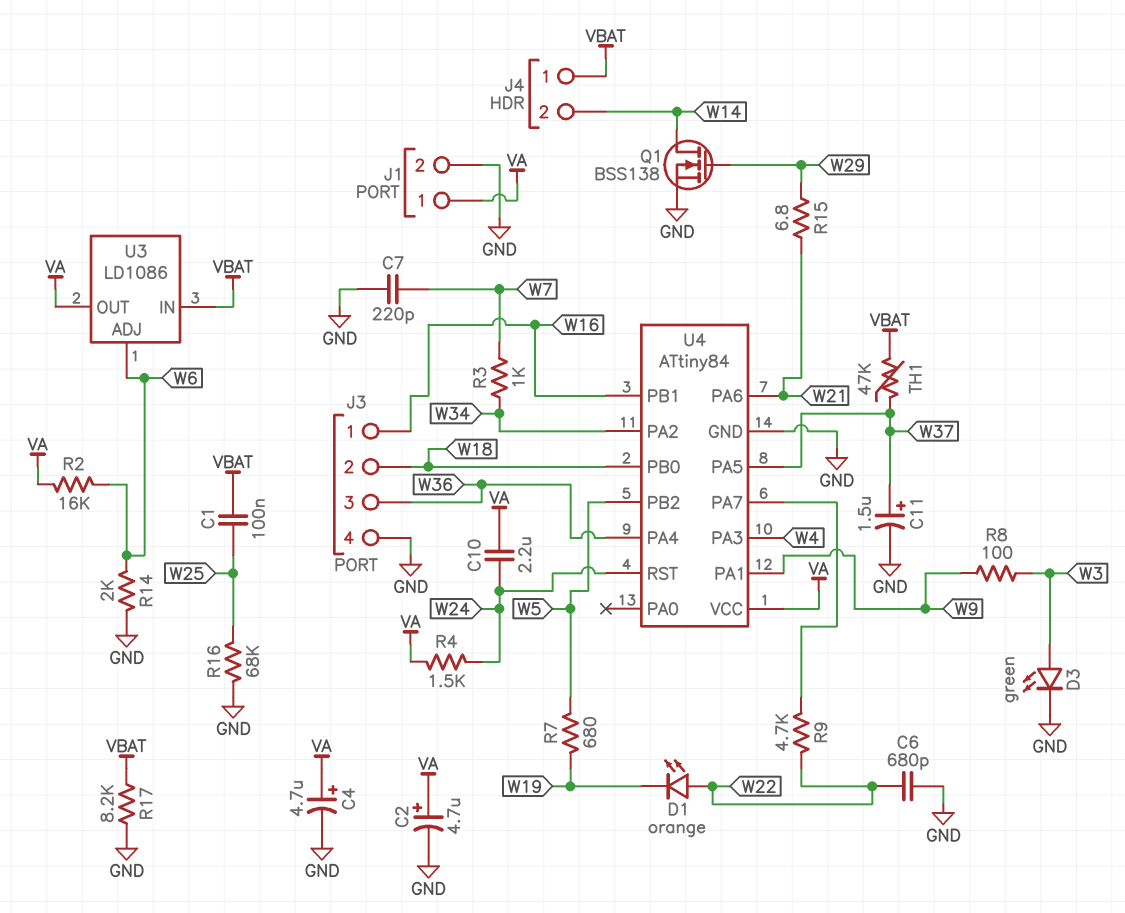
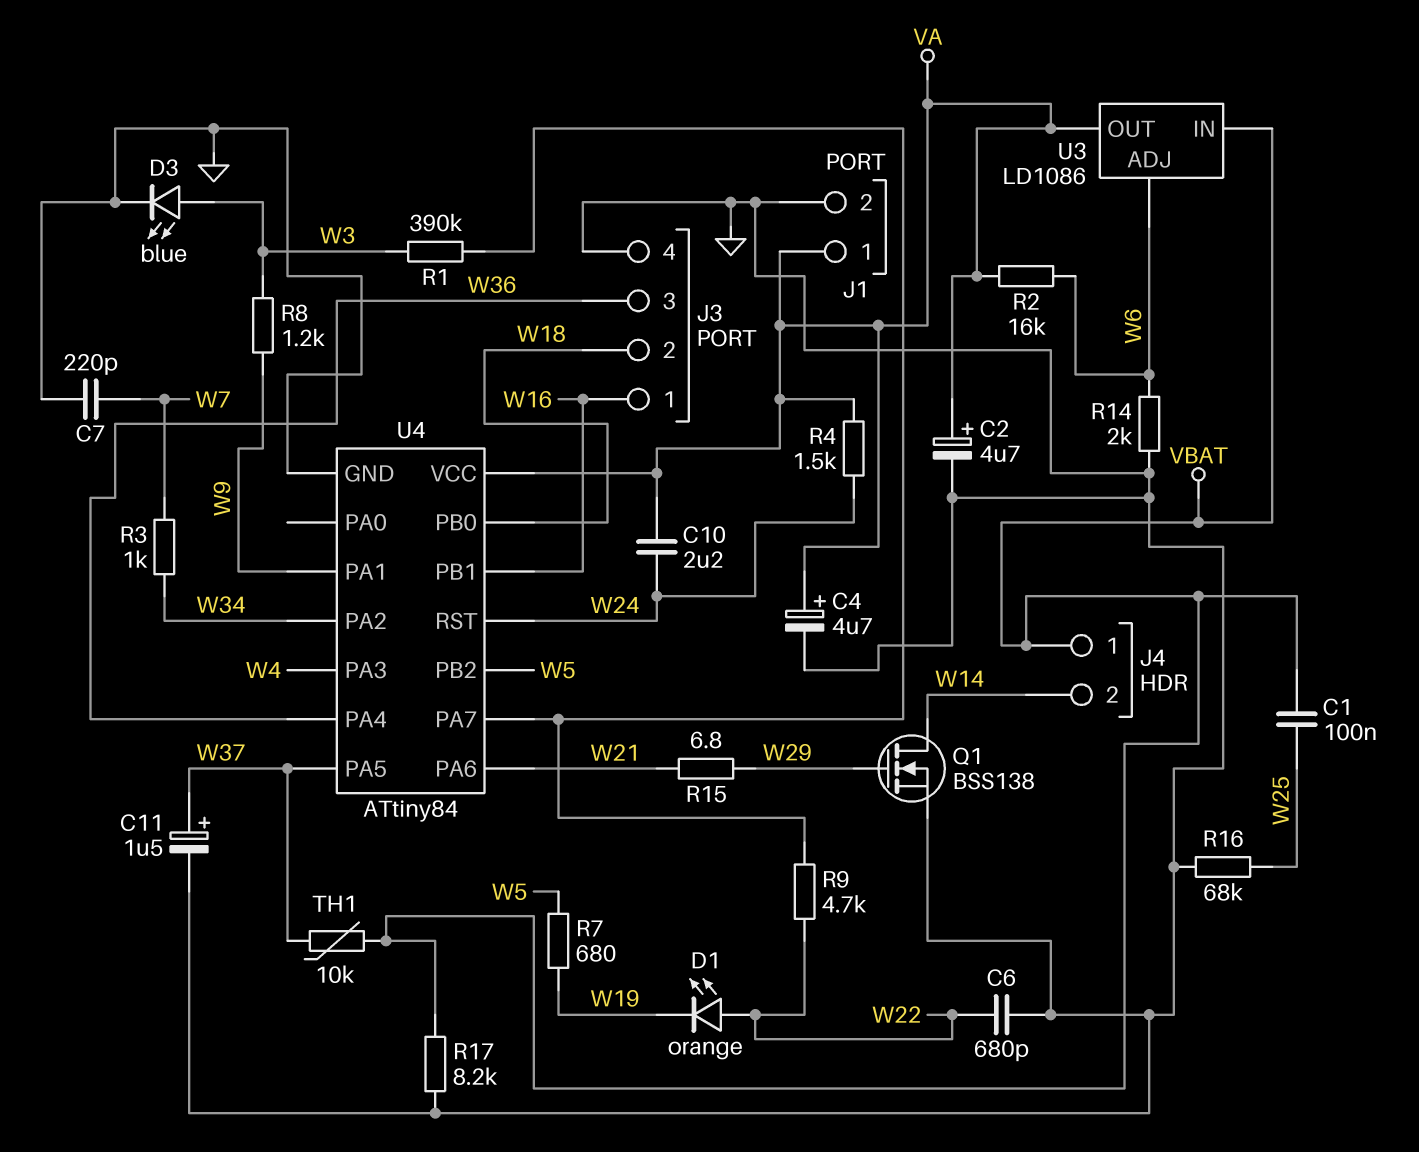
D3: LED green (A W3, K GND) -> LED blue (A W3, K GND)
R1: none -> 390k (U4/PA7, W3)
R8: 100 (W3, W9) -> 1.2k (W3, W9)
TH1: 47k (VBAT, W37) -> 10k (VBAT, W37)

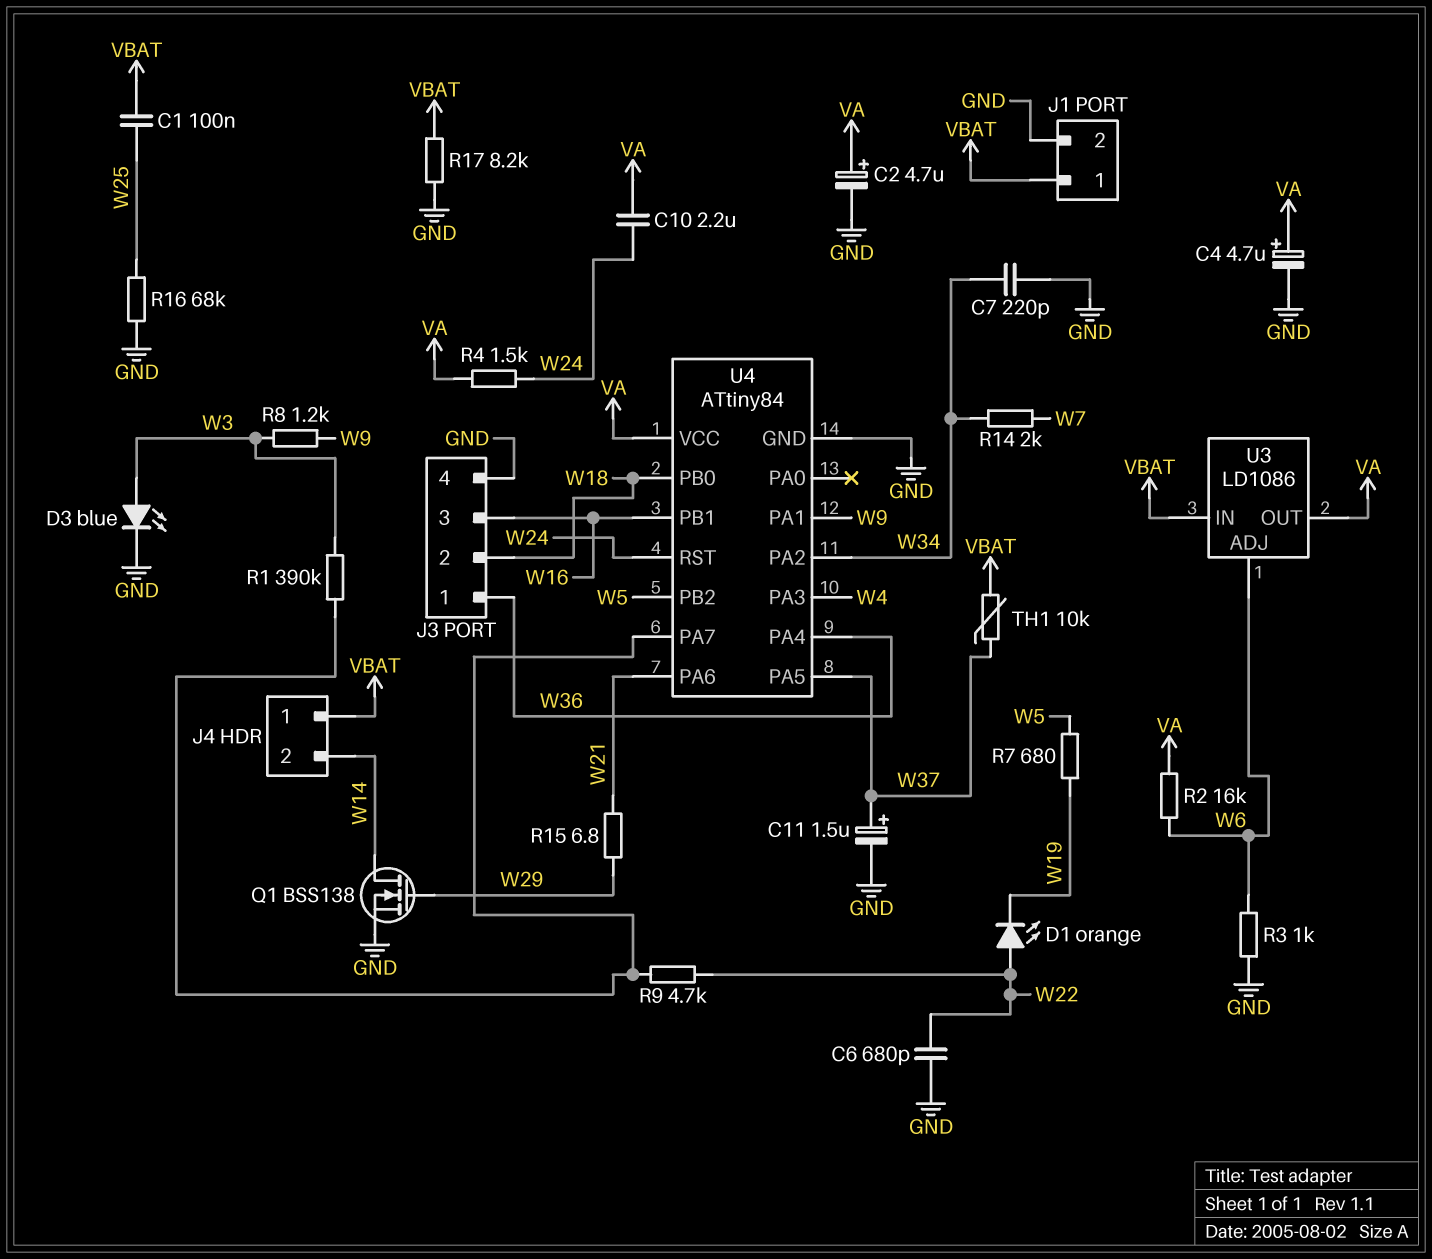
C7: 220pF (GND, W7) -> 220pF (GND, W34)
J1 pin 1: VA -> VBAT
J3 pin 1: W16 -> W36
J3 pin 3: W36 -> W16
R3: 1k (W7, W34) -> 1k (GND, W6)
R14: 2k (GND, W6) -> 2k (W7, W34)

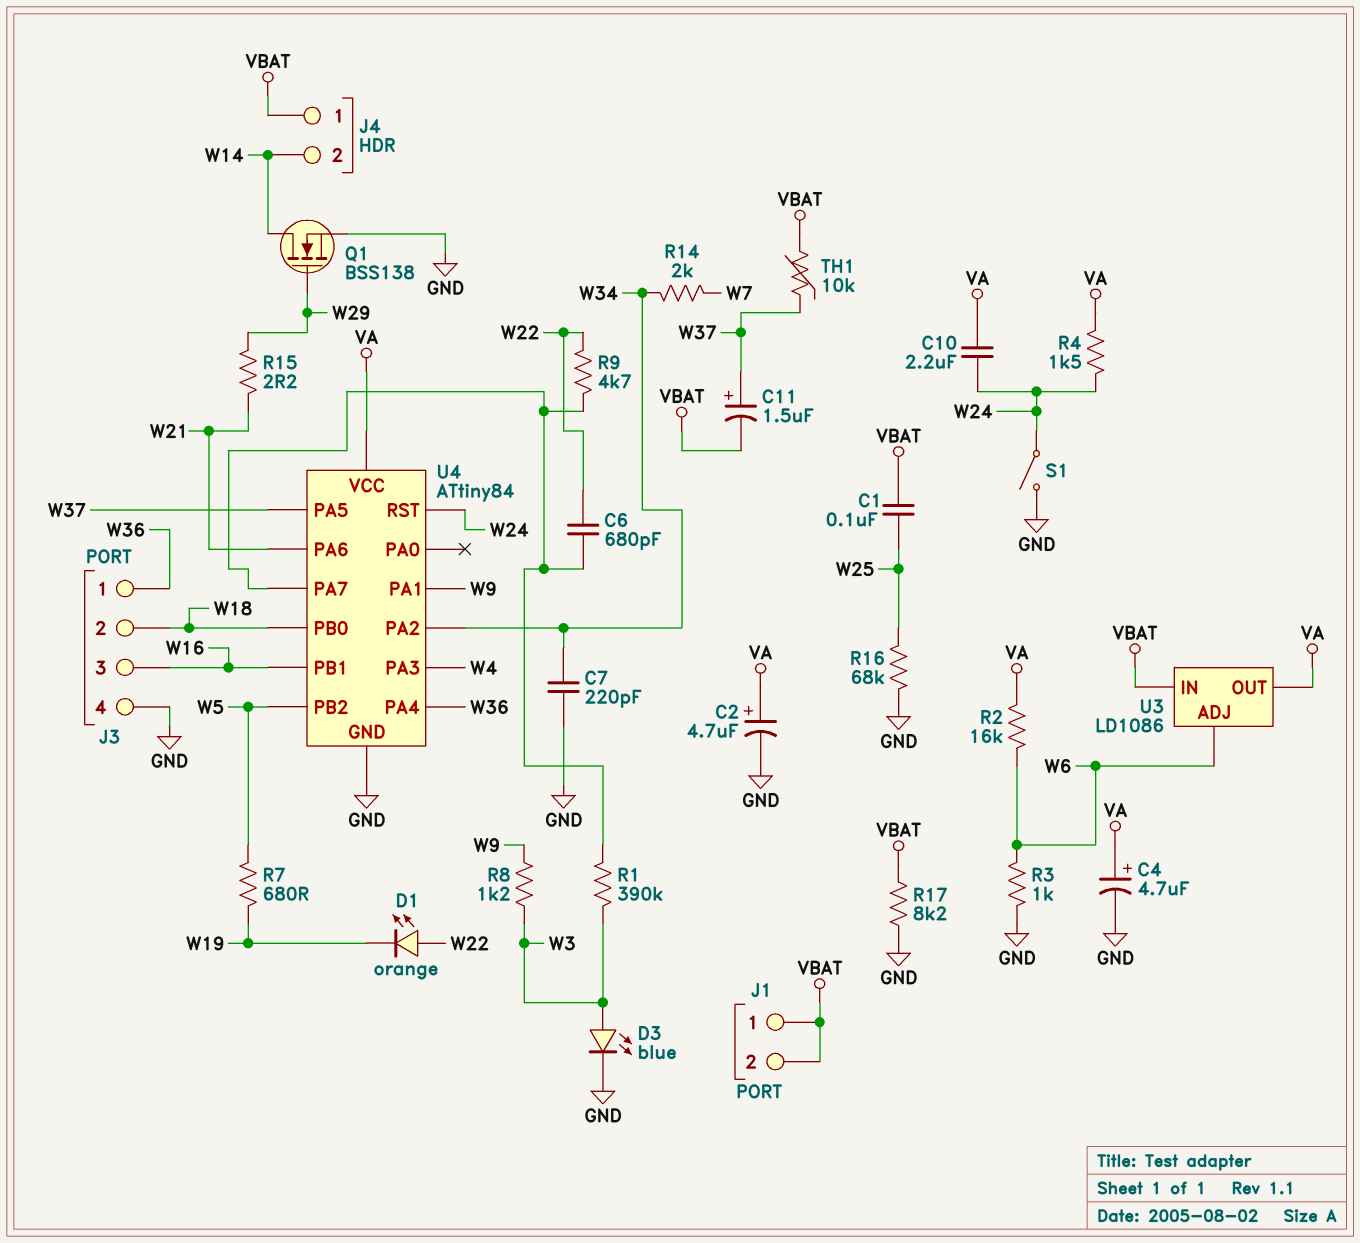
C6: 680pF (GND, W22) -> 680pF (U4/PA7, W22)
C11: 1.5uF (plus W37, minus GND) -> 1.5uF (plus W37, minus VBAT)
J1 pin 2: GND -> VBAT
R15: 6.8 (W21, W29) -> 2.2 (W21, W29)
S1: none -> switch (GND, W24)

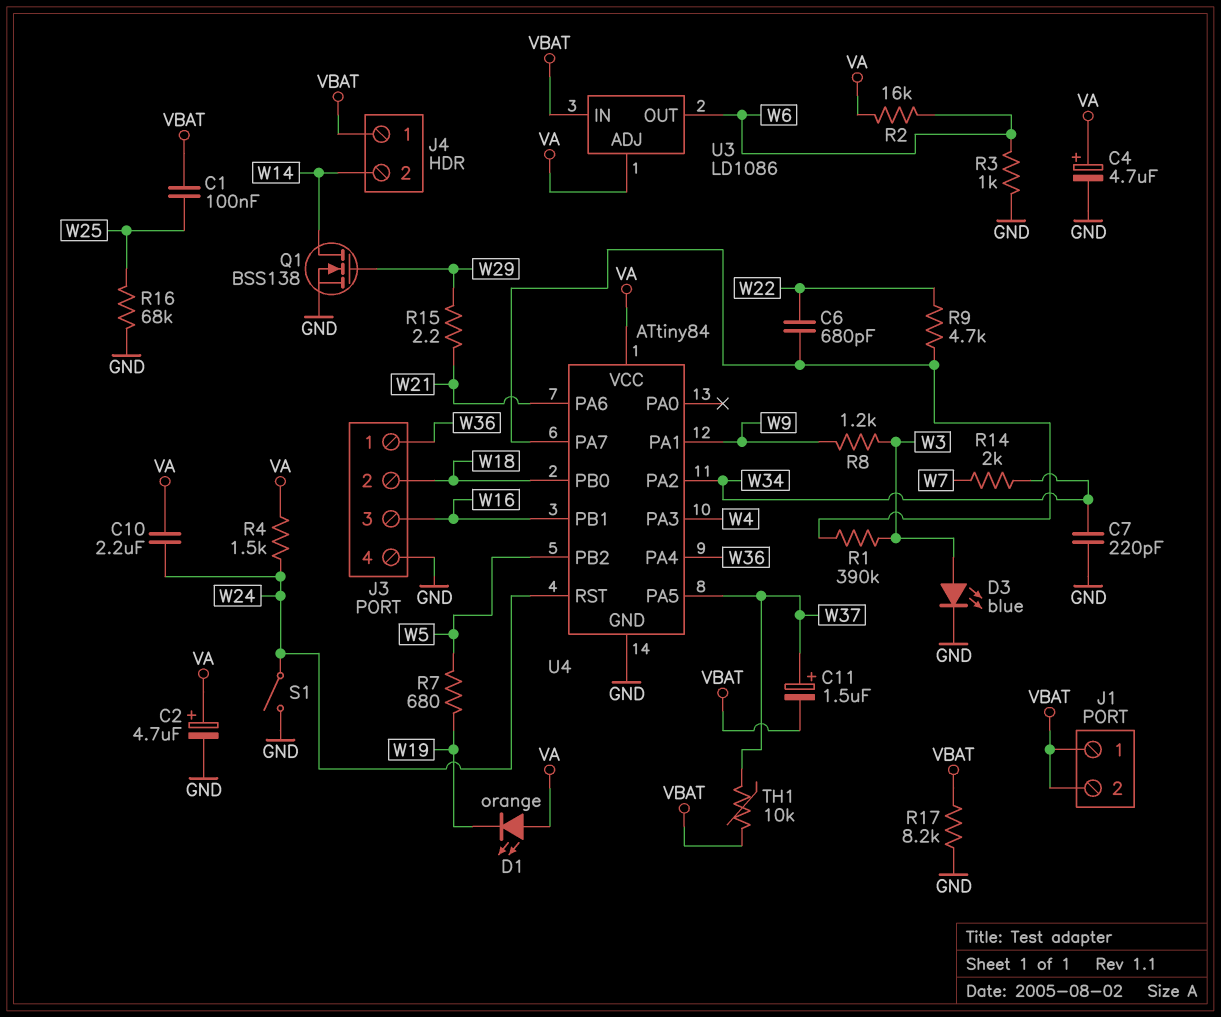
D1: LED orange (A W22, K W19) -> LED orange (A VA, K W19)
U3 pin ADJ: W6 -> VA
U3 pin OUT: VA -> W6

